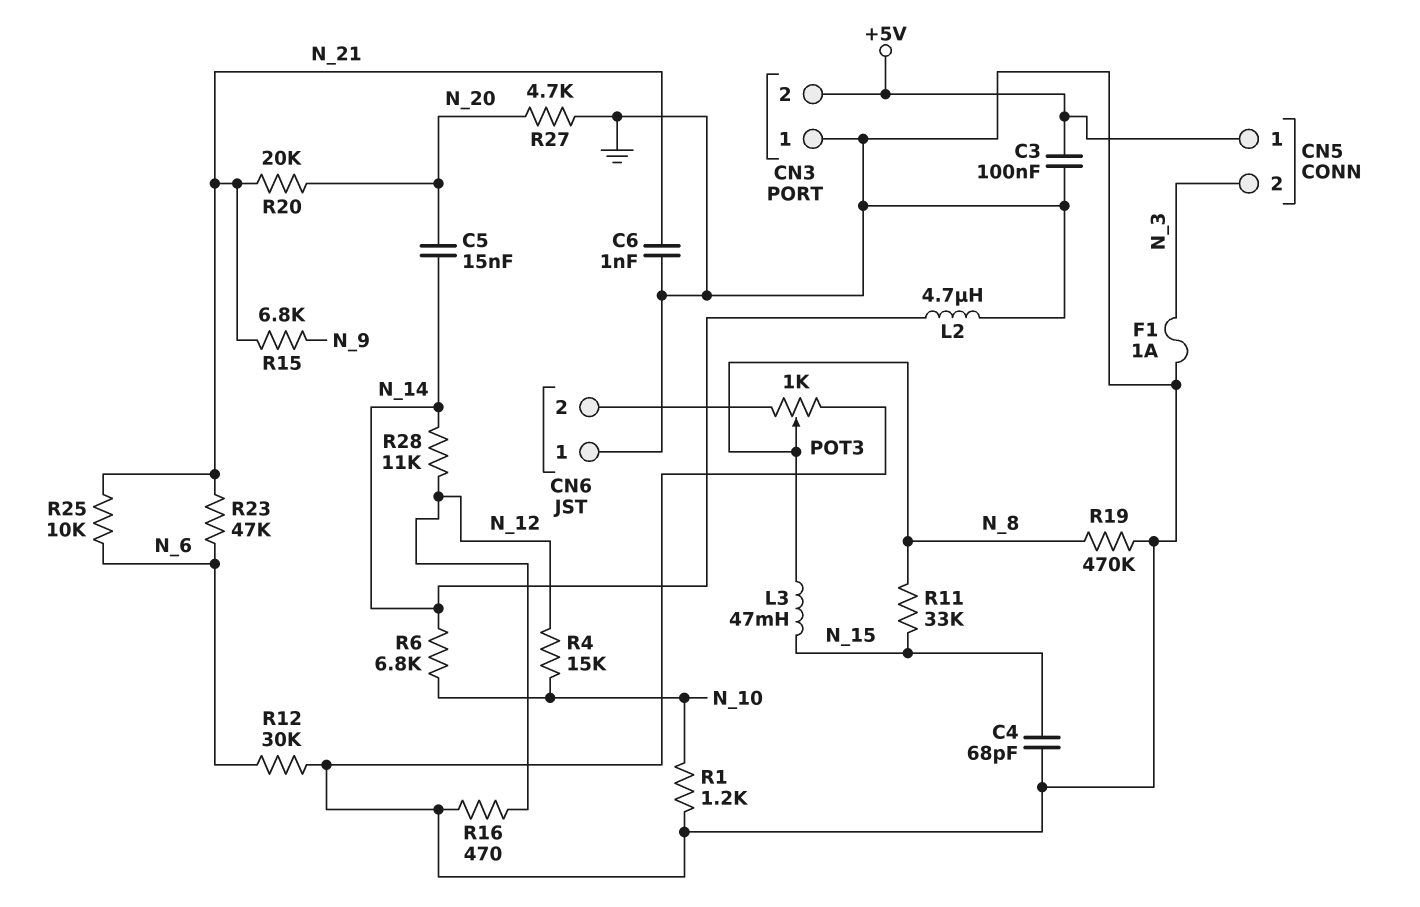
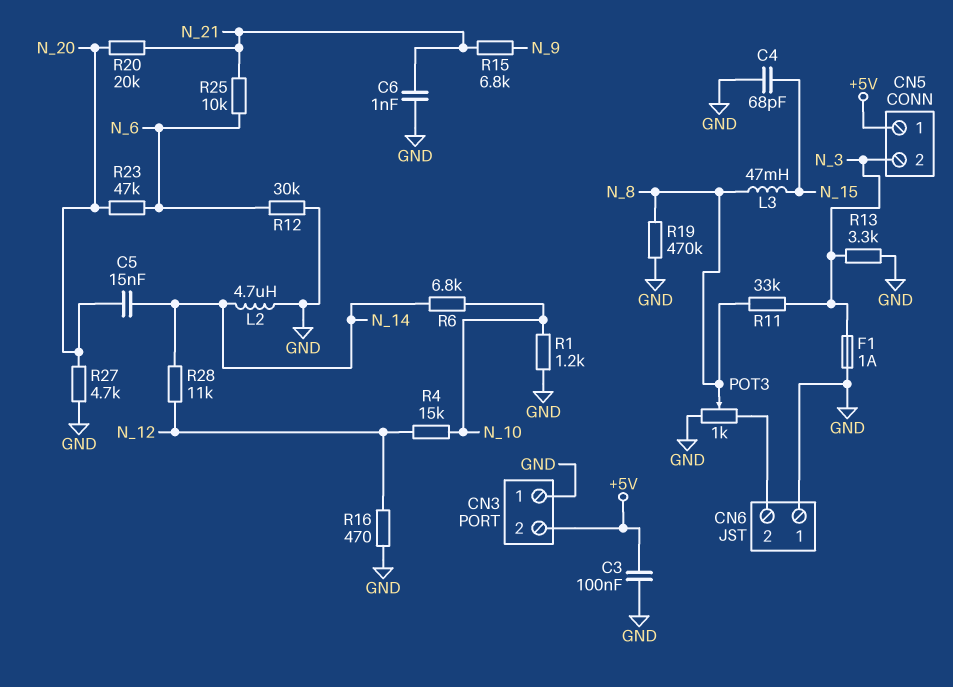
R11: 33k (N_8, N_15) -> 33k (N_3, N_8)
R13: none -> 3.3k (GND, N_3)
R23: 47k (N_6, N_21) -> 47k (N_6, N_20)

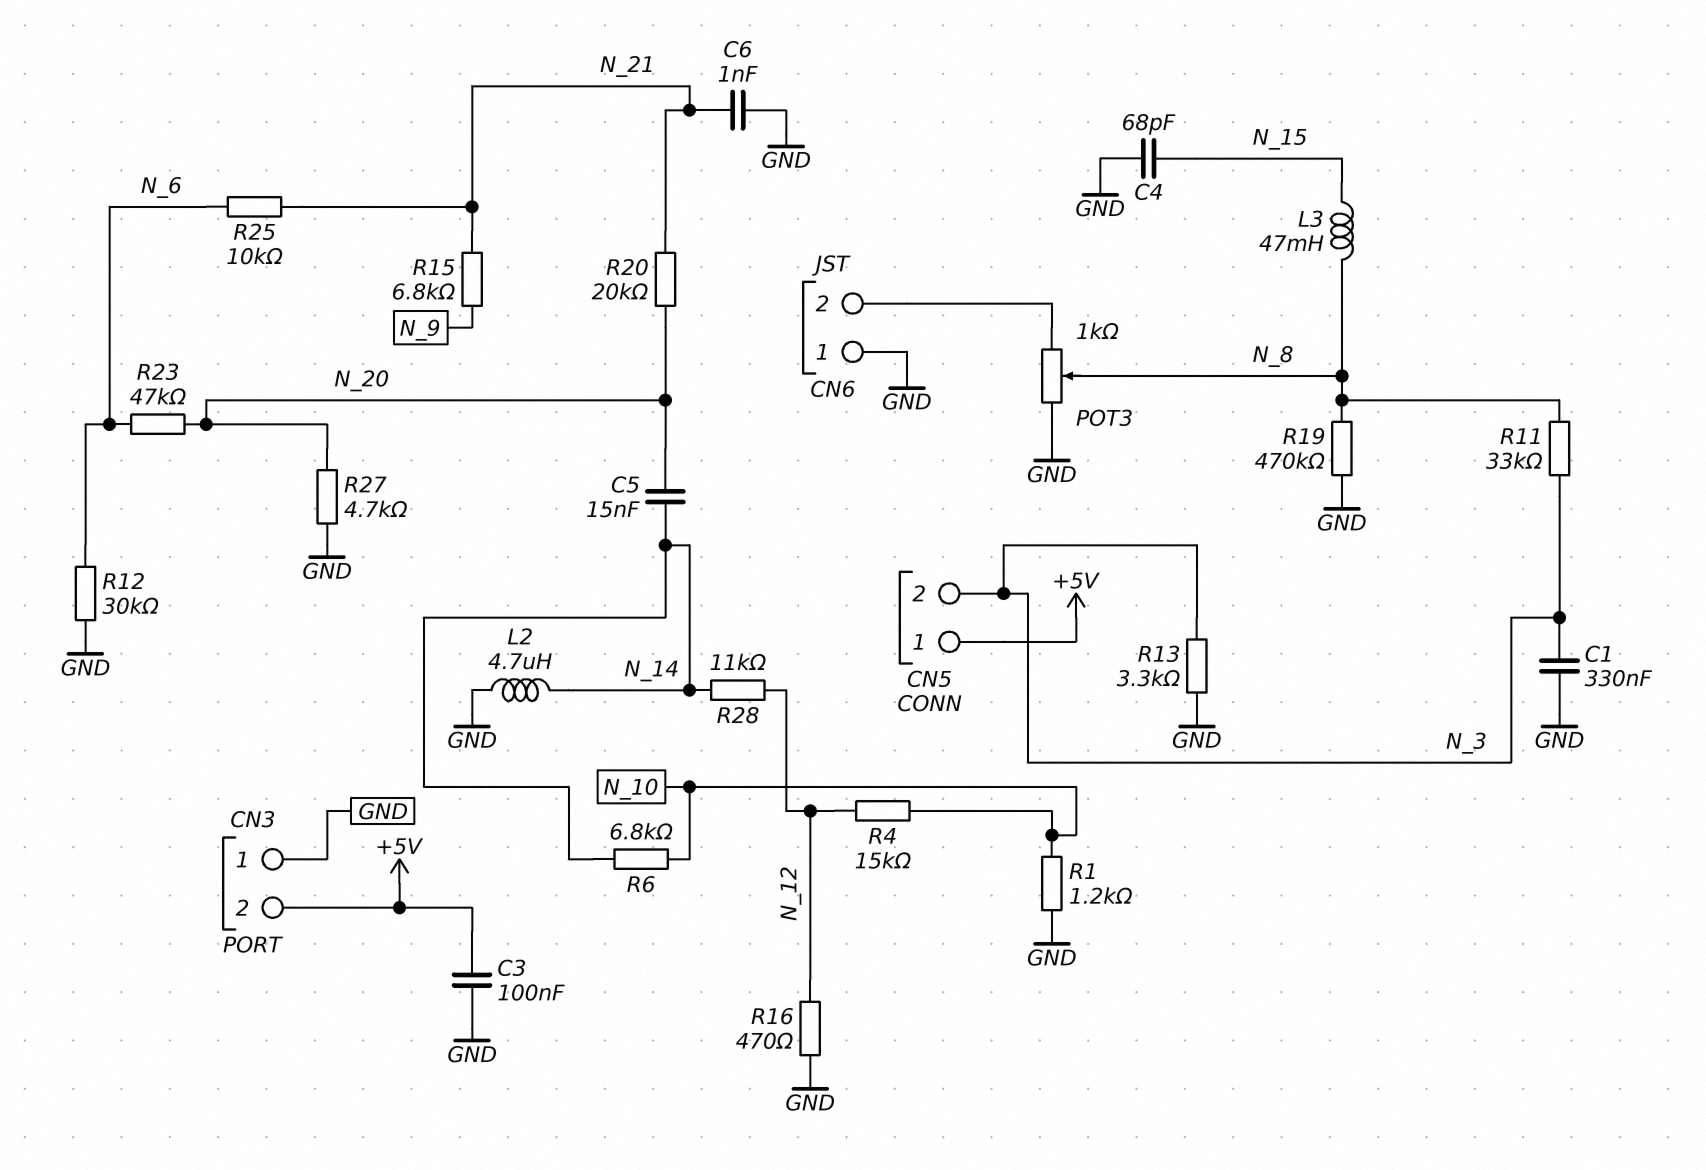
C1: none -> 330nF (GND, N_3)
F1: 1A (GND, N_3) -> none

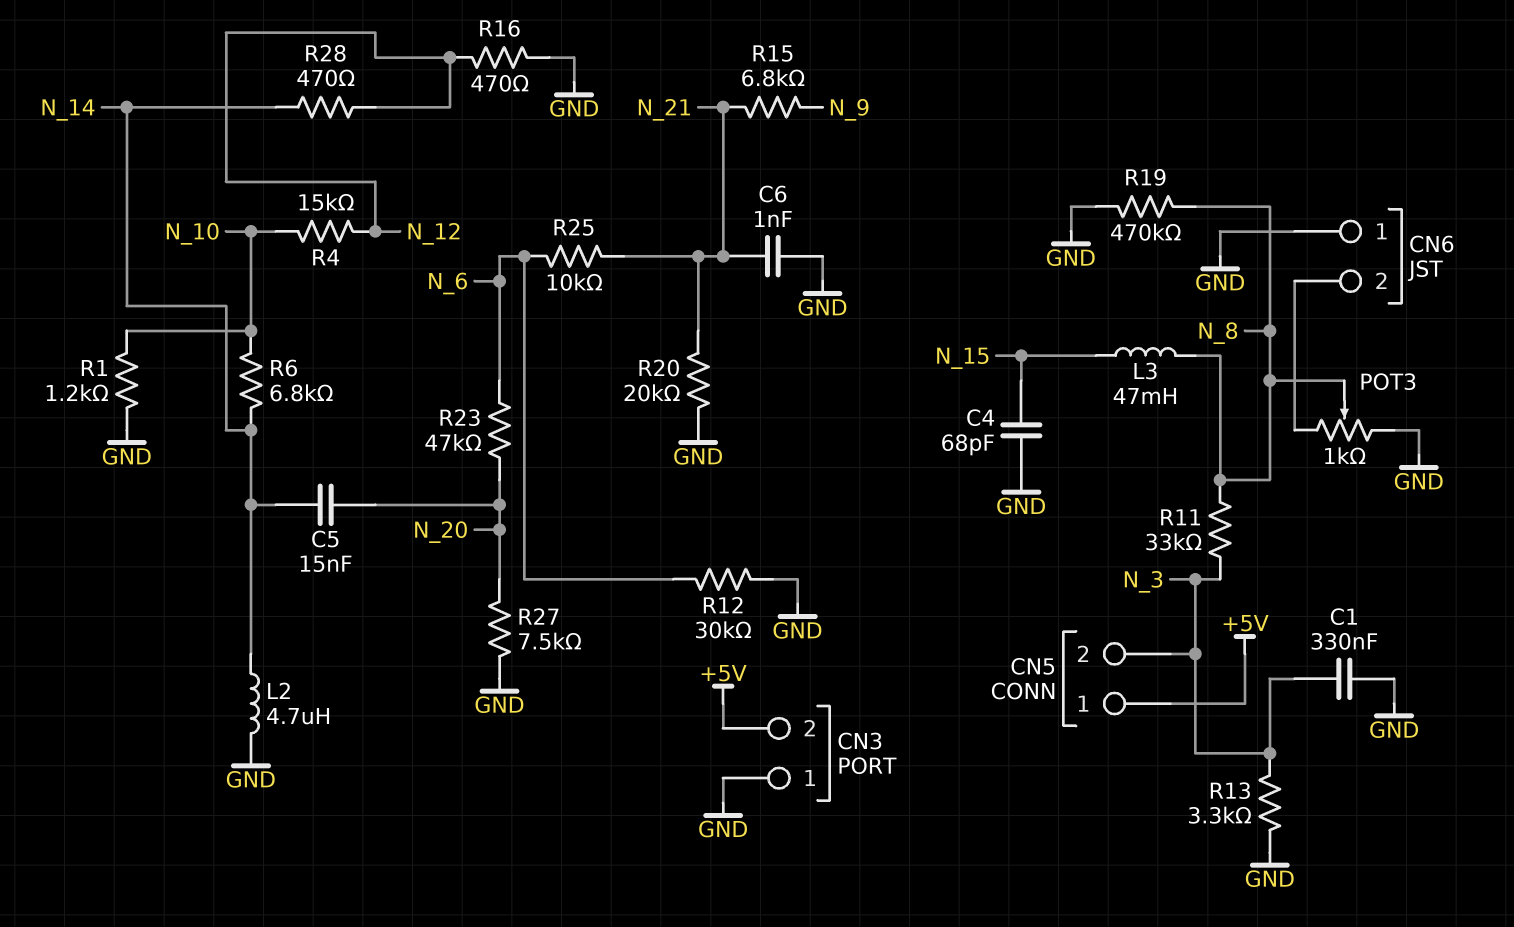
C3: 100nF (+5V, GND) -> none
R20: 20k (N_20, N_21) -> 20k (GND, N_21)
R27: 4.7k (GND, N_20) -> 7.5k (GND, N_20)
R28: 11k (N_12, N_14) -> 470 (N_12, N_14)

